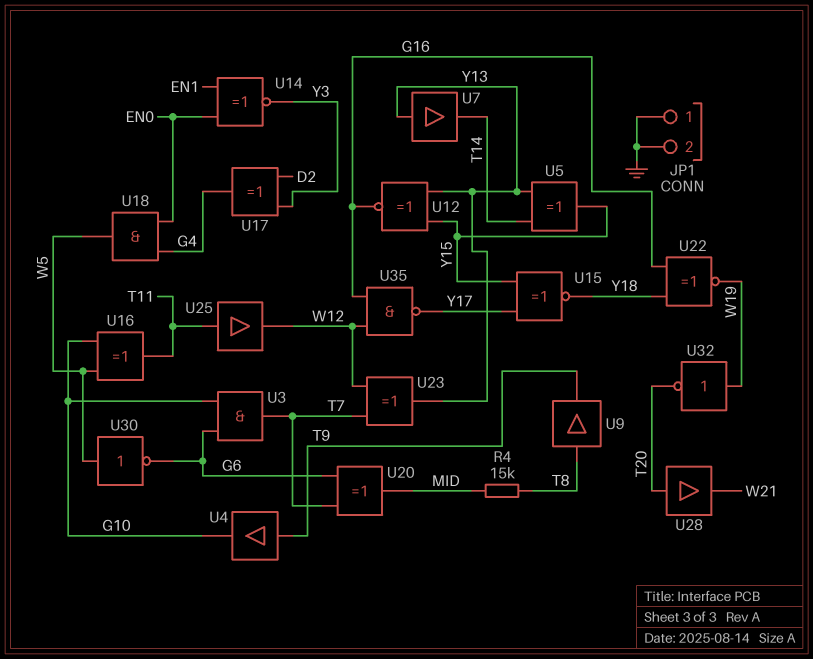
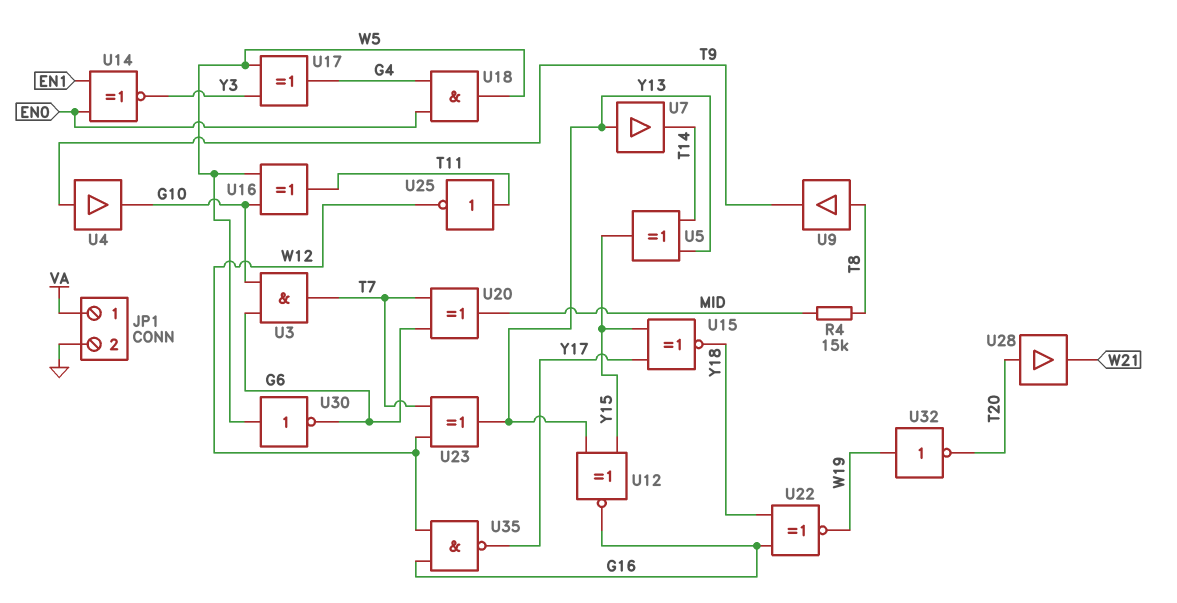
JP1 pin 1: GND -> VA
U17: XOR (in D2, in Y3, out G4) -> XOR (in W5, in Y3, out G4)
U25: buffer (in T11, out W12) -> NOT (in T11, out W12)

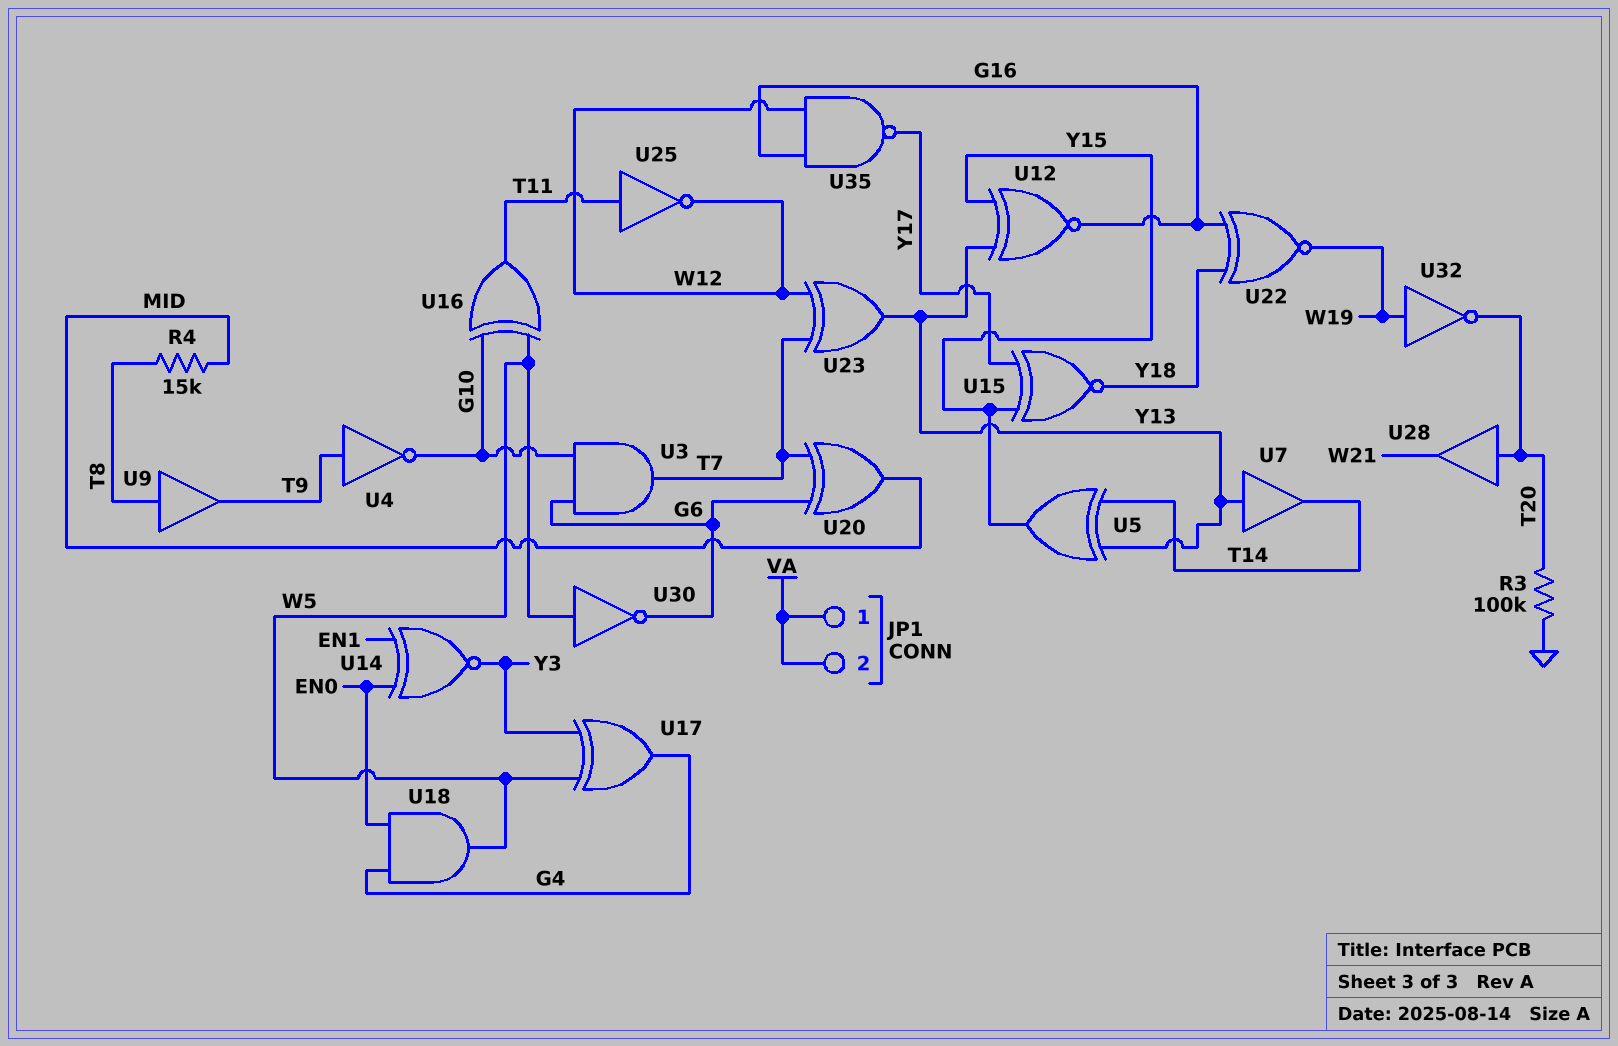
JP1 pin 2: GND -> VA
R3: none -> 100k (GND, T20)
U4: buffer (in T9, out G10) -> NOT (in T9, out G10)

